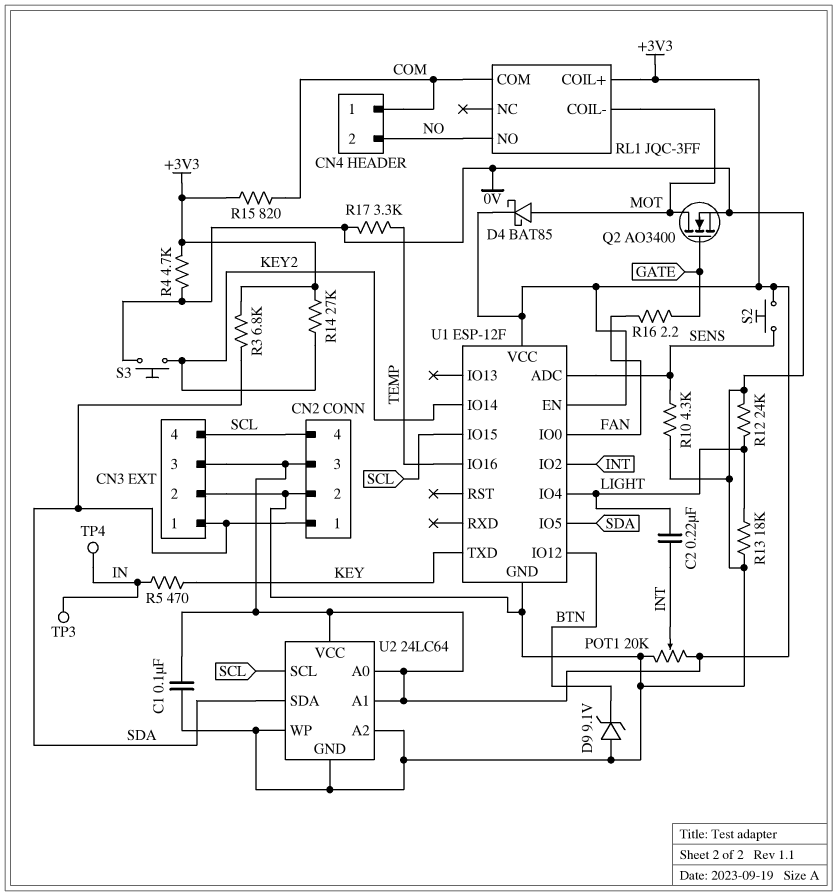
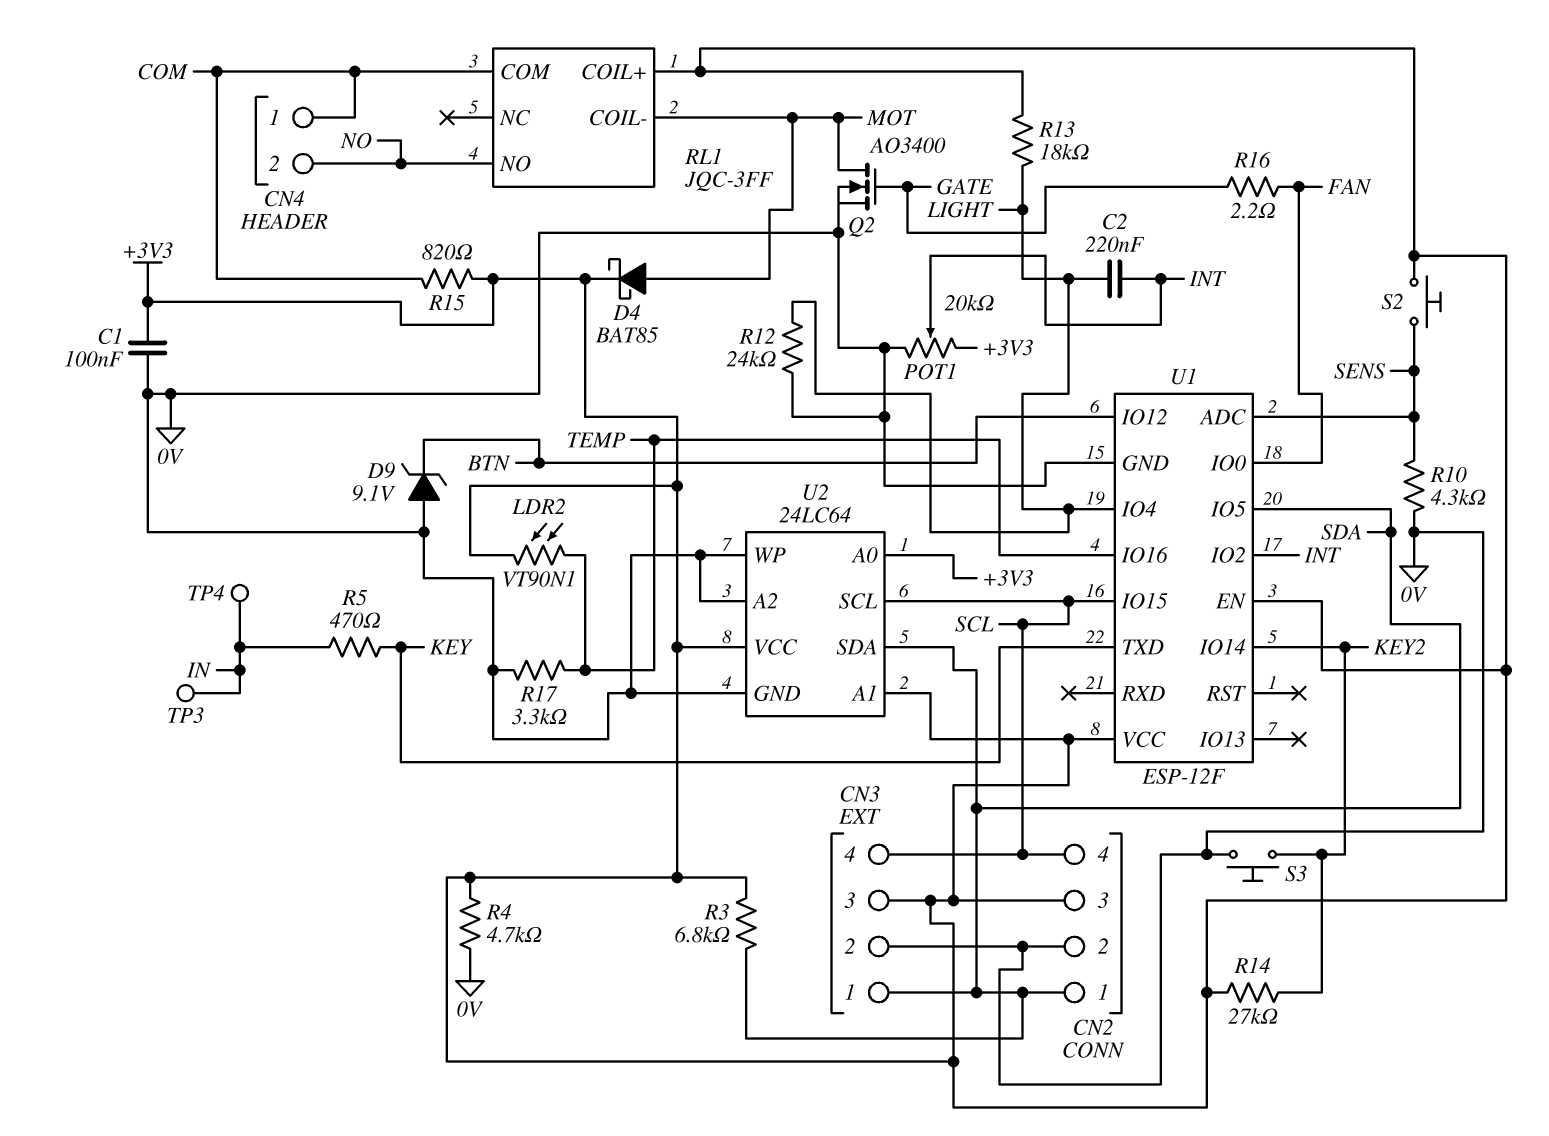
LDR2: none -> VT90N1 (+3V3, TEMP)
R13: 18k (0V, LIGHT) -> 18k (+3V3, LIGHT)

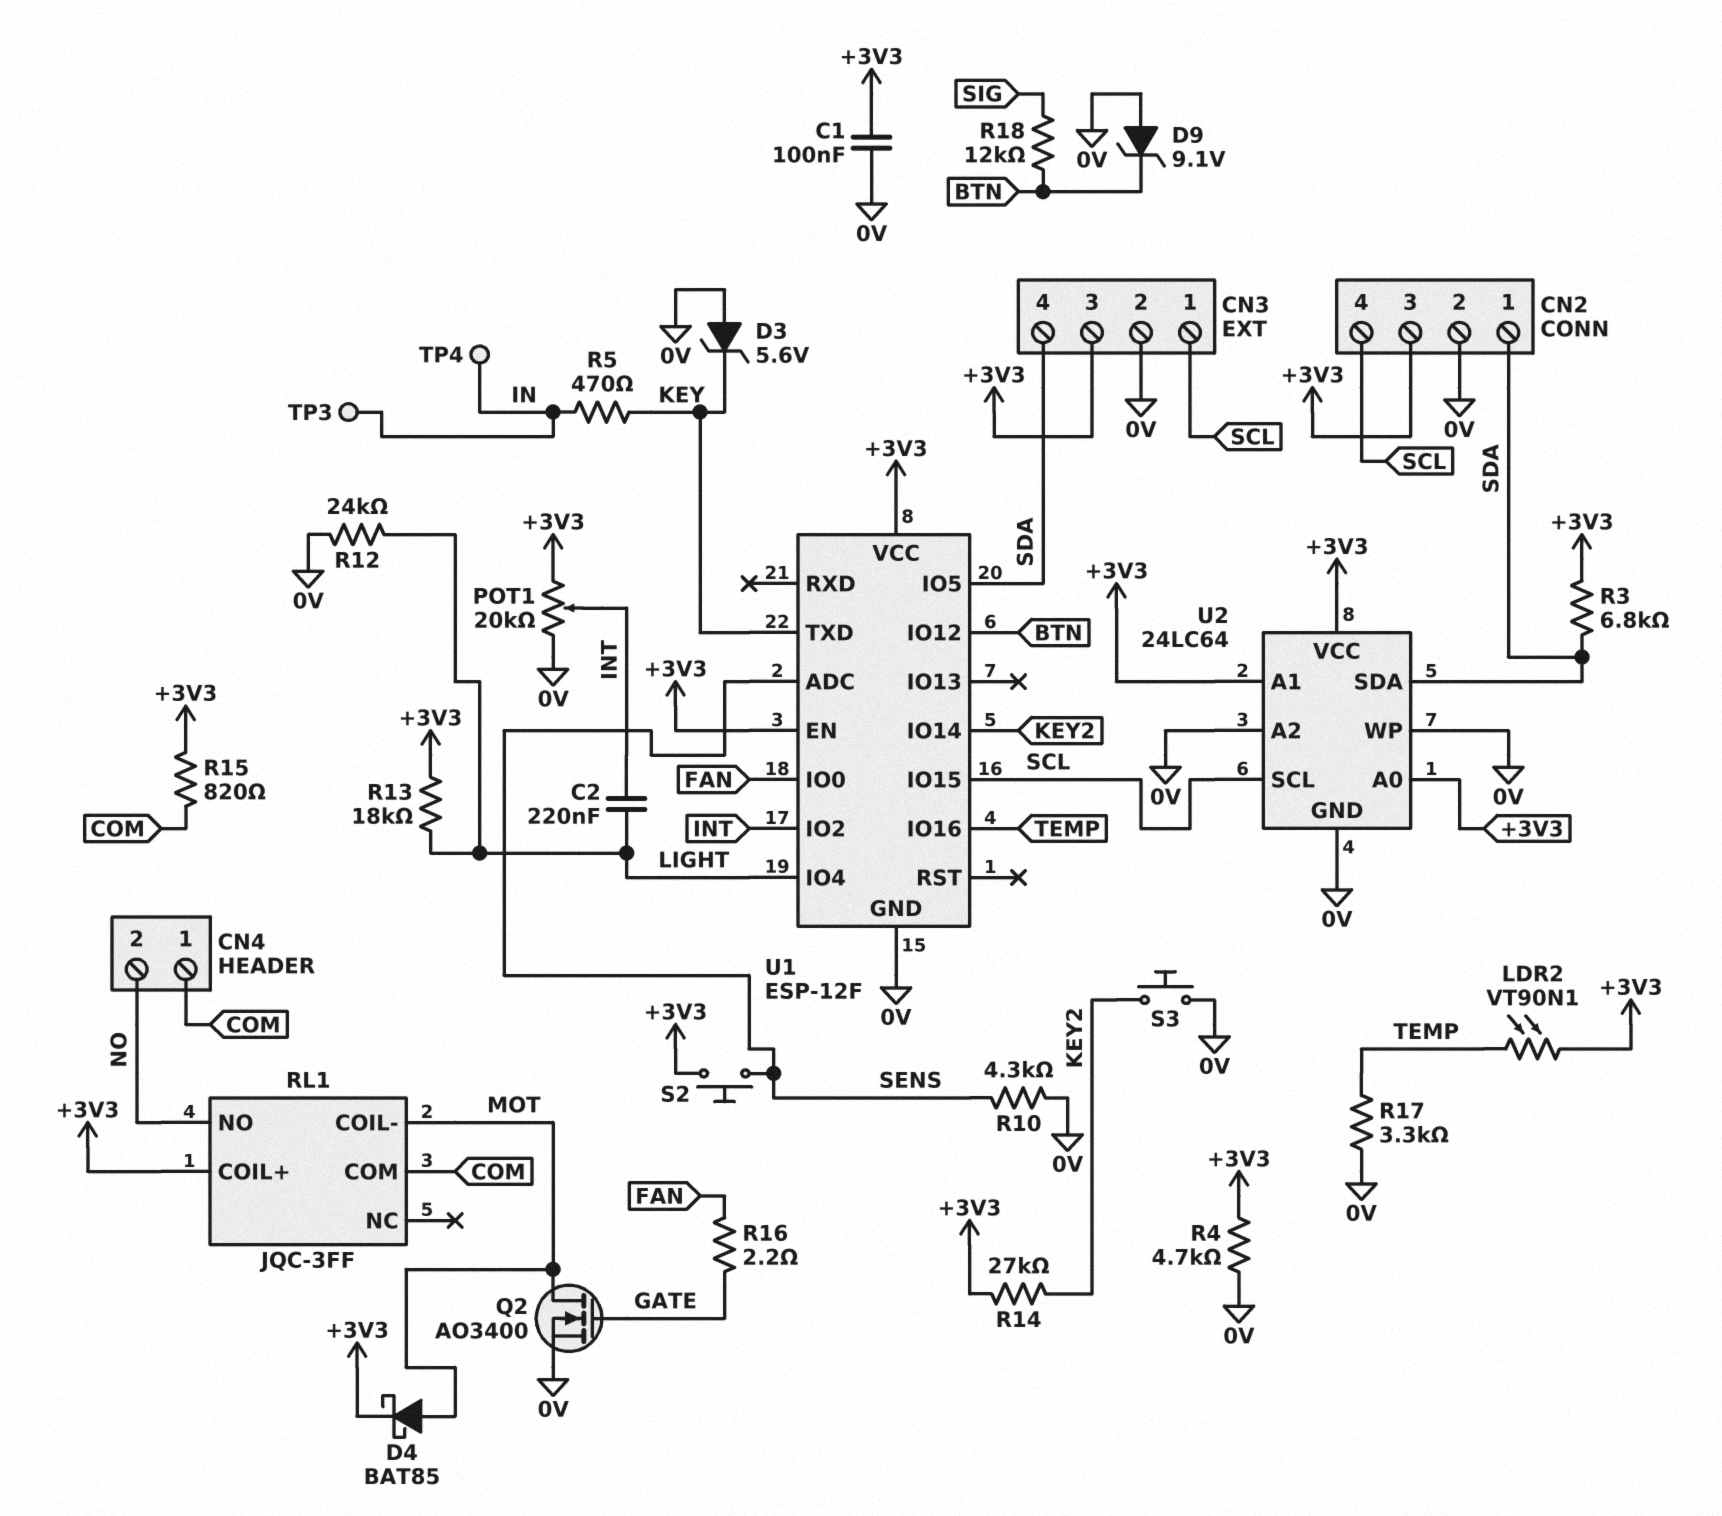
CN3 pin 1: SDA -> SCL
CN3 pin 4: SCL -> SDA
D3: none -> zener 5.6V (A 0V, K KEY)
R18: none -> 12k (BTN, SIG)

